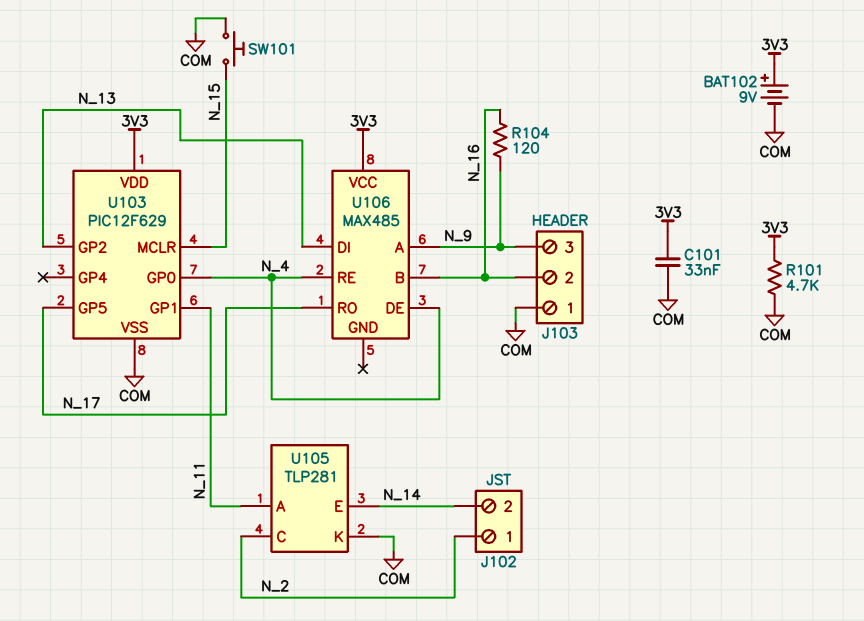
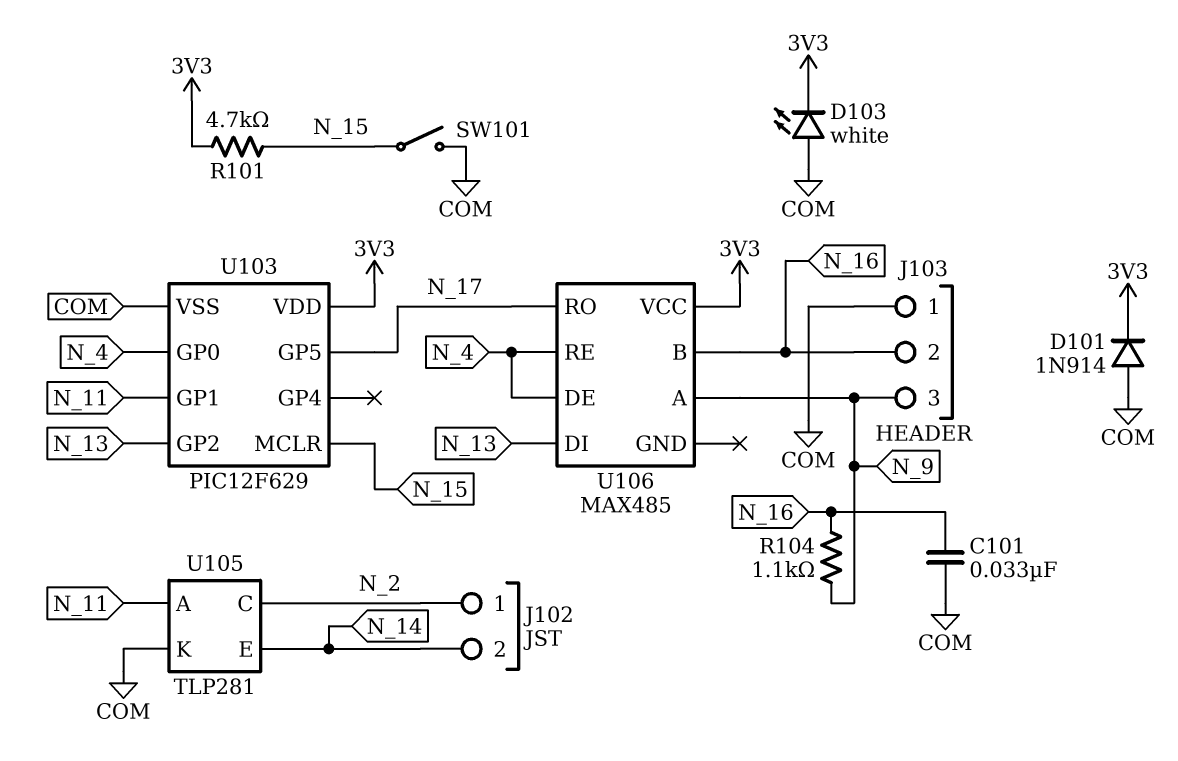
BAT102: 9V (plus 3V3, minus COM) -> none
C101: 33nF (3V3, COM) -> 33nF (COM, N_16)
D101: none -> diode 1N914 (A COM, K 3V3)
D103: none -> LED white (A COM, K 3V3)
R101: 4.7k (3V3, COM) -> 4.7k (3V3, N_15)
R104: 120 (N_9, N_16) -> 1.1k (N_9, N_16)
SW101: button (COM, N_15) -> switch (COM, N_15)

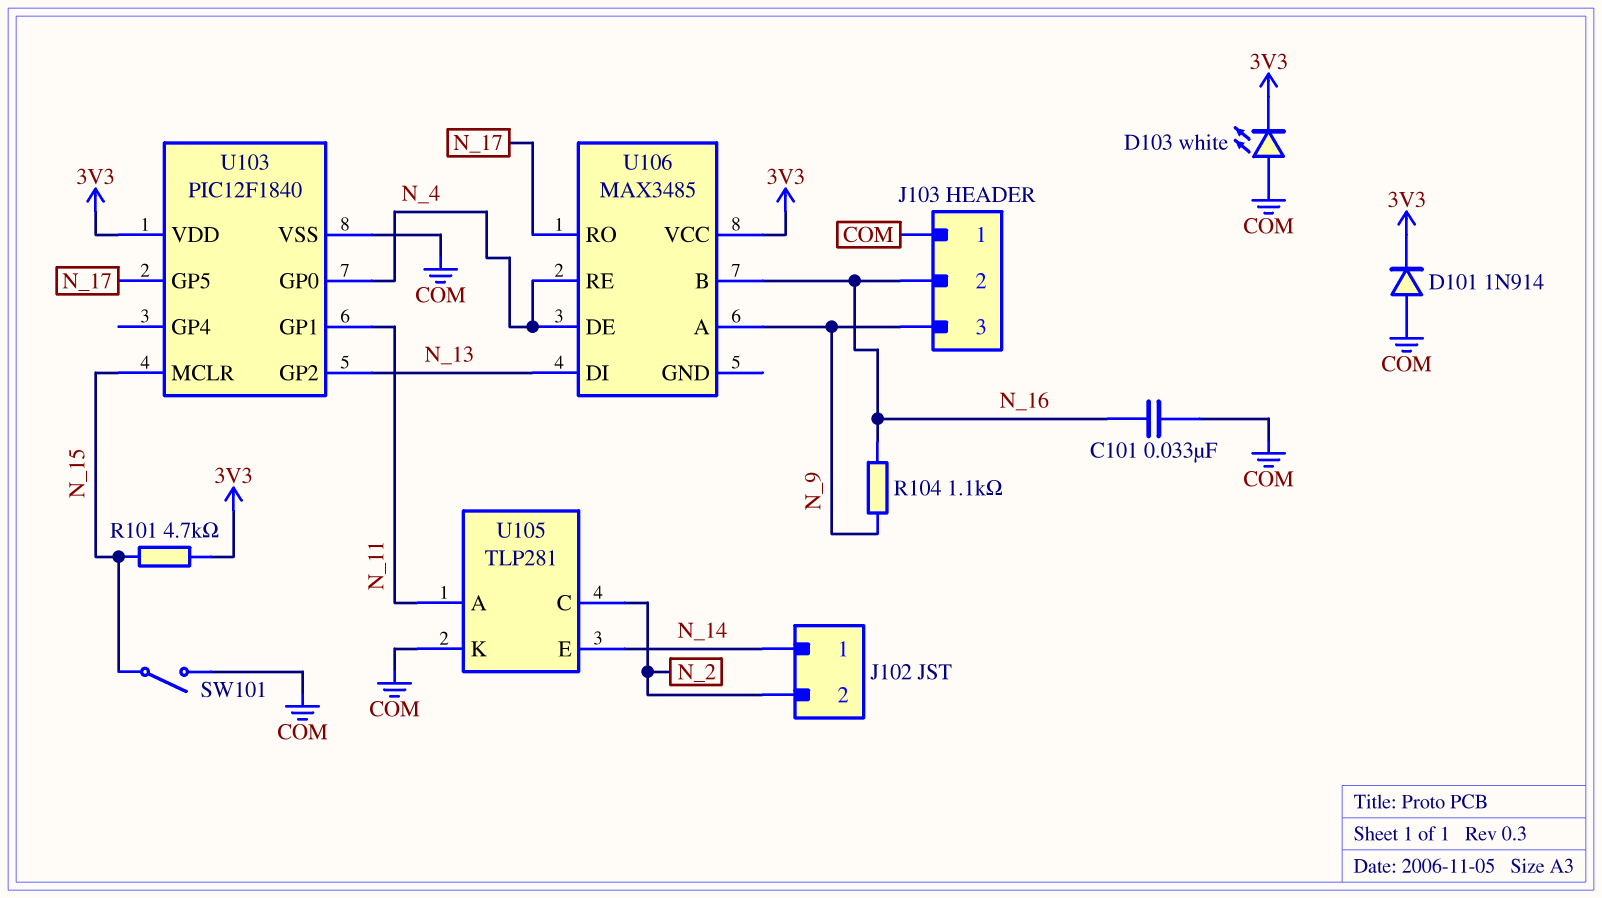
J102 pin 1: N_2 -> N_14
J102 pin 2: N_14 -> N_2
U103: PIC12F629 -> PIC12F1840
U106: MAX485 -> MAX3485

